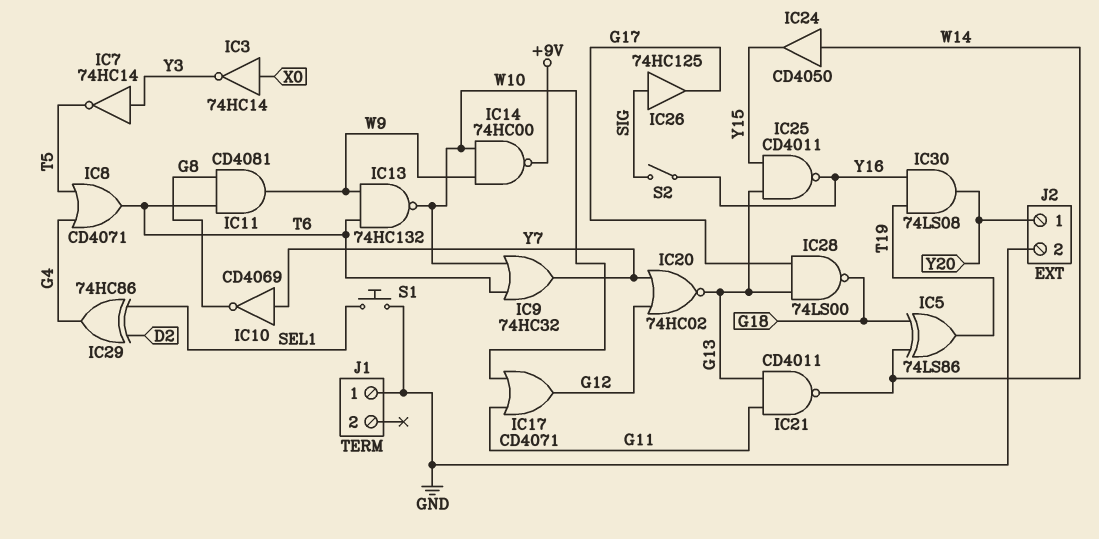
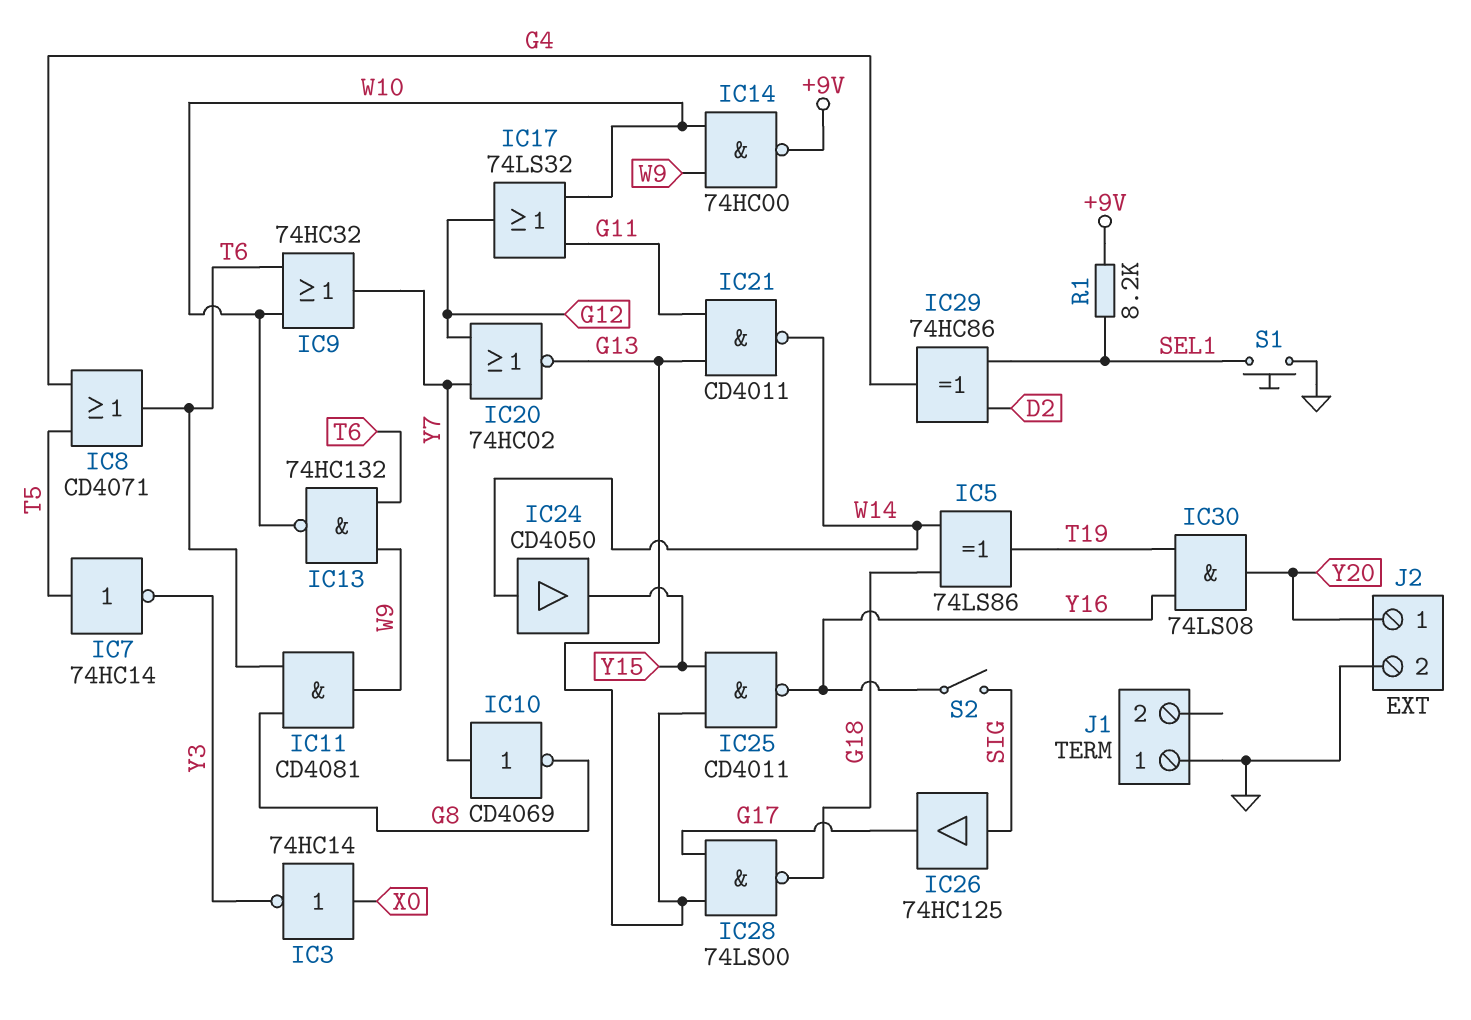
IC7: NOT 74HC14 (in Y3, out T5) -> NOT 74HC14 (in T5, out Y3)
IC17: OR CD4071 (in G11, in W10, out G12) -> OR 74LS32 (in G11, in W10, out G12)
R1: none -> 8.2k (+9V, SEL1)

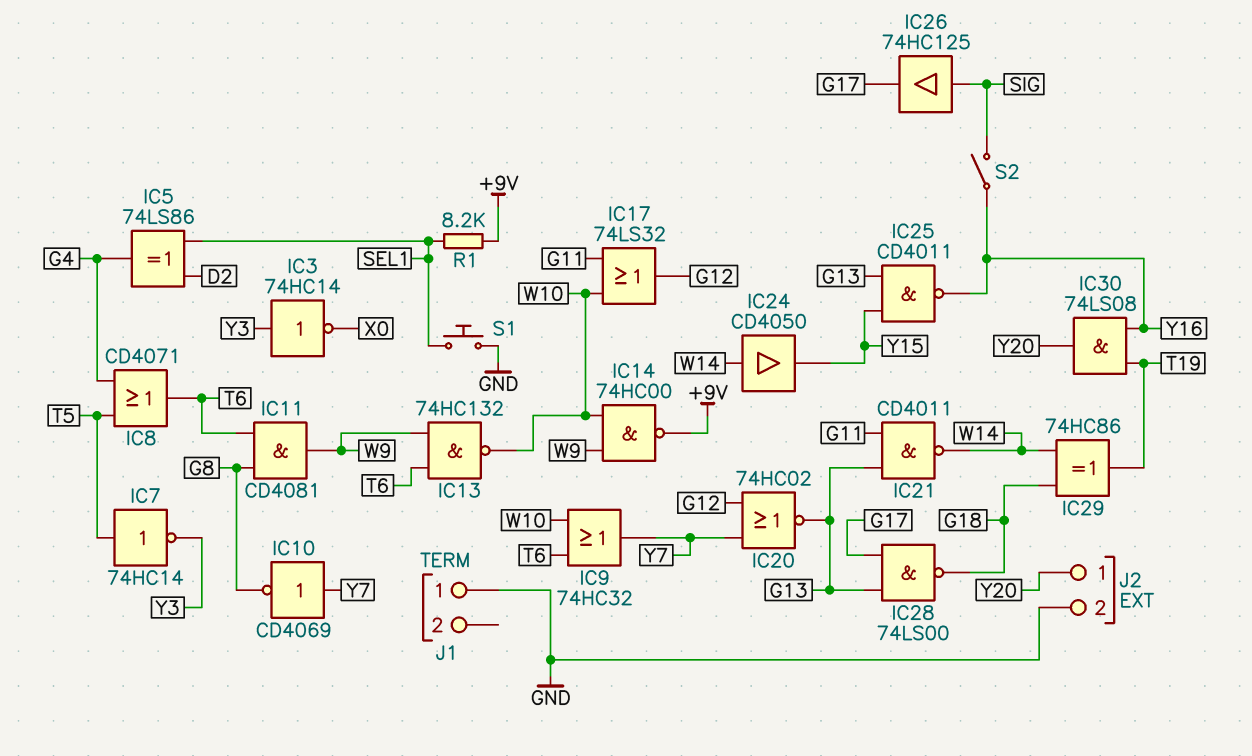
IC3: NOT 74HC14 (in X0, out Y3) -> NOT 74HC14 (in Y3, out X0)
IC5: XOR 74LS86 (in G18, in W14, out T19) -> XOR 74LS86 (in D2, in SEL1, out G4)
IC29: XOR 74HC86 (in D2, in SEL1, out G4) -> XOR 74HC86 (in G18, in W14, out T19)

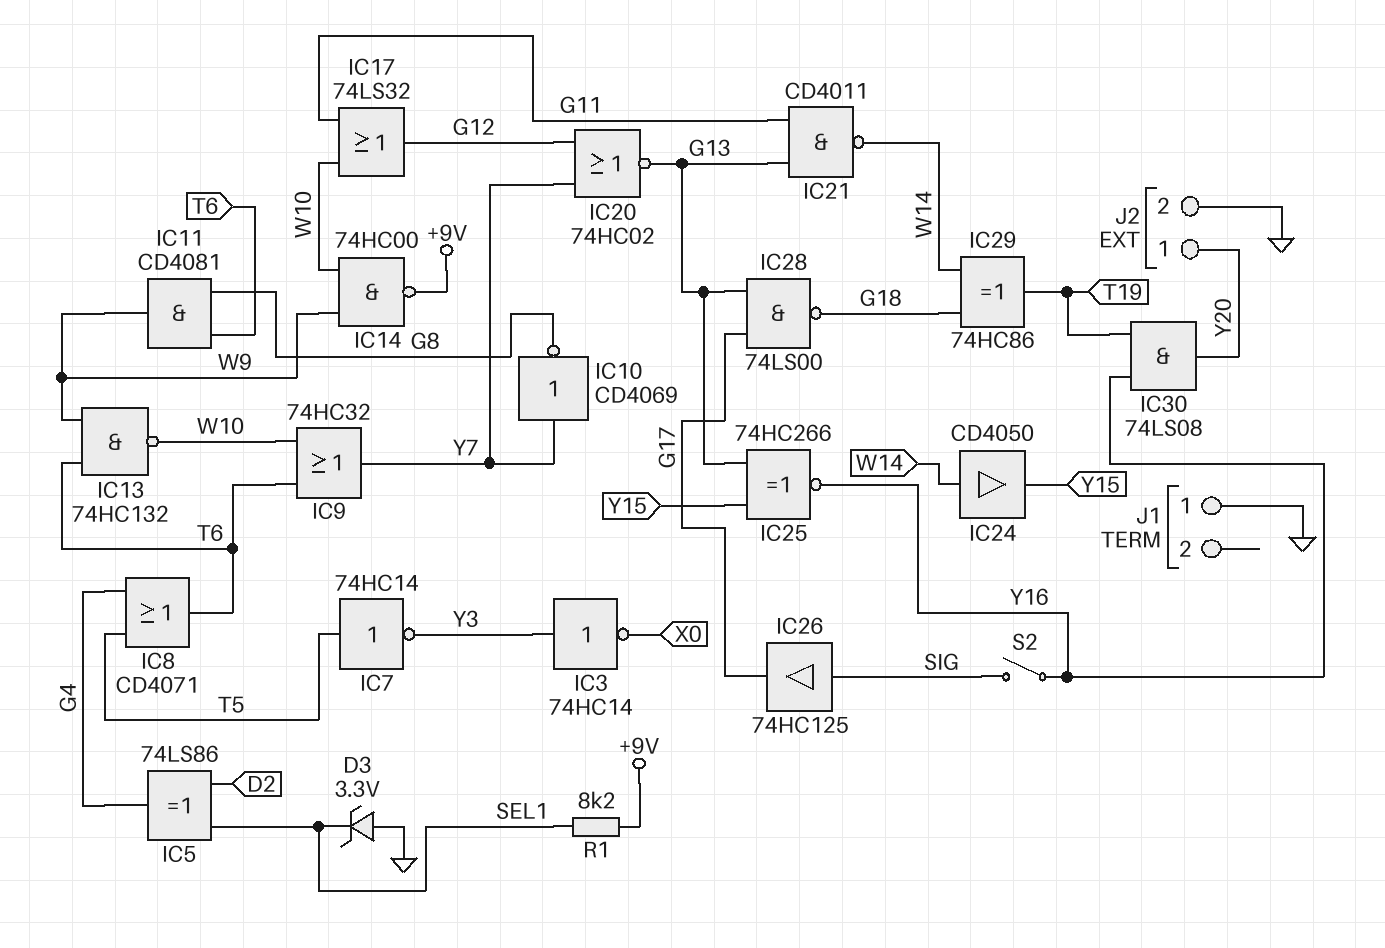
D3: none -> zener 3.3V (A GND, K SEL1)
IC25: NAND CD4011 (in G13, in Y15, out Y16) -> XNOR 74HC266 (in G13, in Y15, out Y16)
S1: button (GND, SEL1) -> none

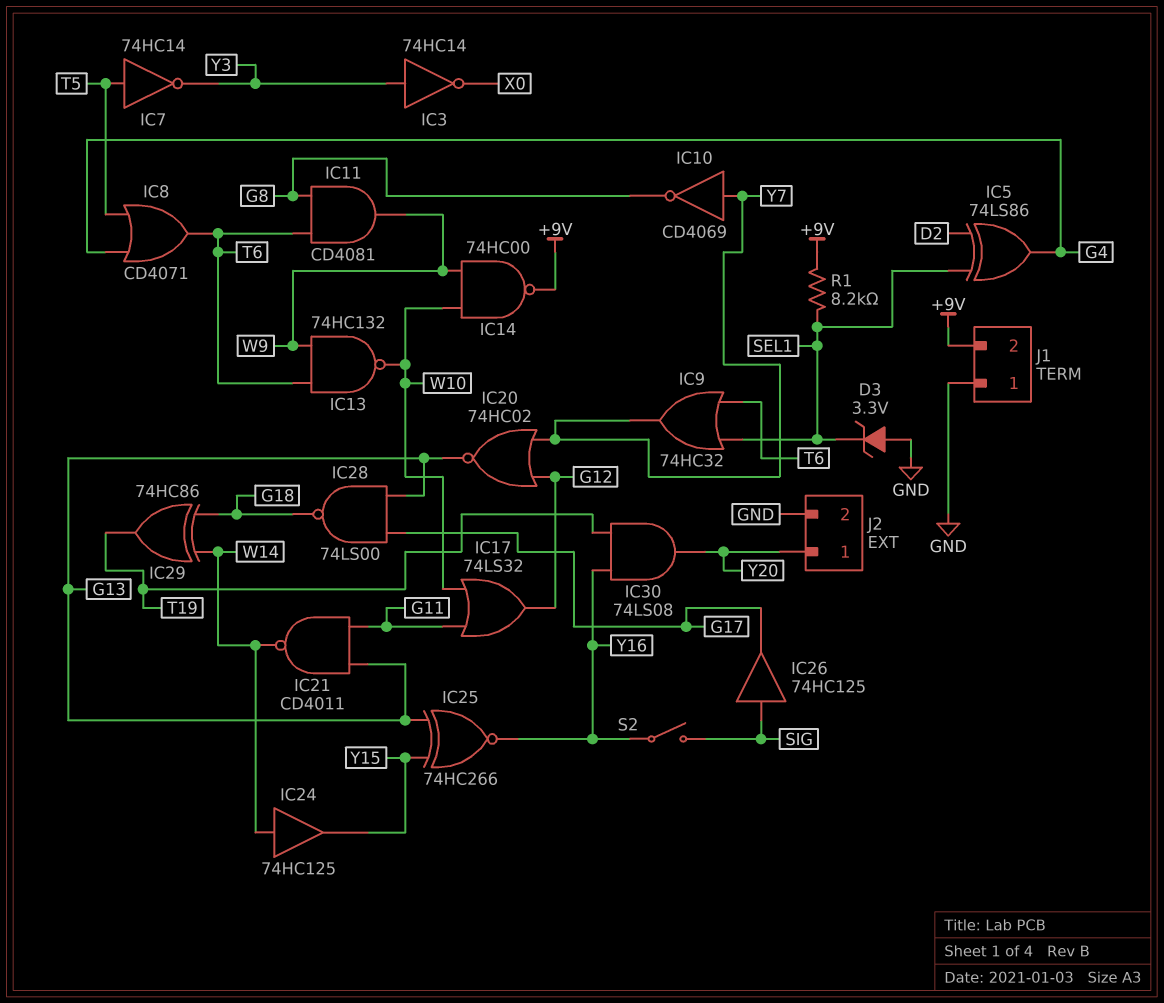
IC9: OR 74HC32 (in T6, in W10, out Y7) -> OR 74HC32 (in SEL1, in T6, out Y7)
IC24: buffer CD4050 (in W14, out Y15) -> buffer 74HC125 (in W14, out Y15)
J1 pin 2: none -> +9V

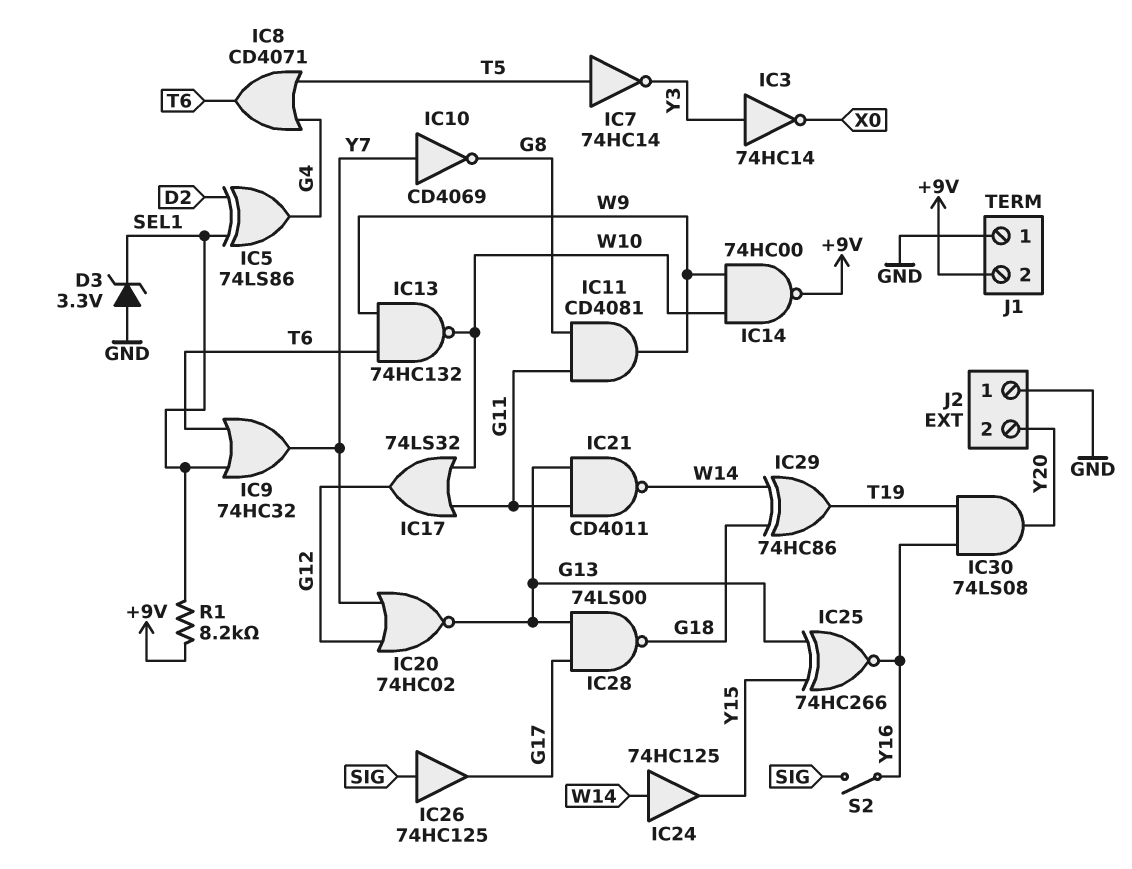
IC11: AND CD4081 (in G8, in T6, out W9) -> AND CD4081 (in G8, in G11, out W9)
J2 pin 1: Y20 -> GND
J2 pin 2: GND -> Y20

